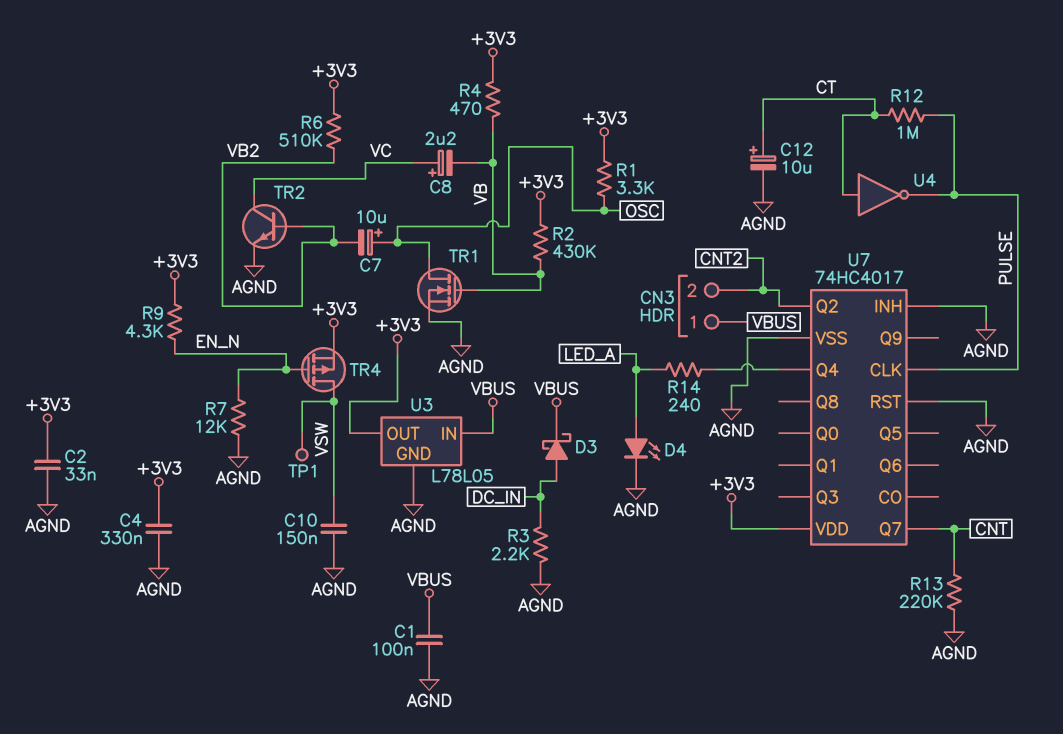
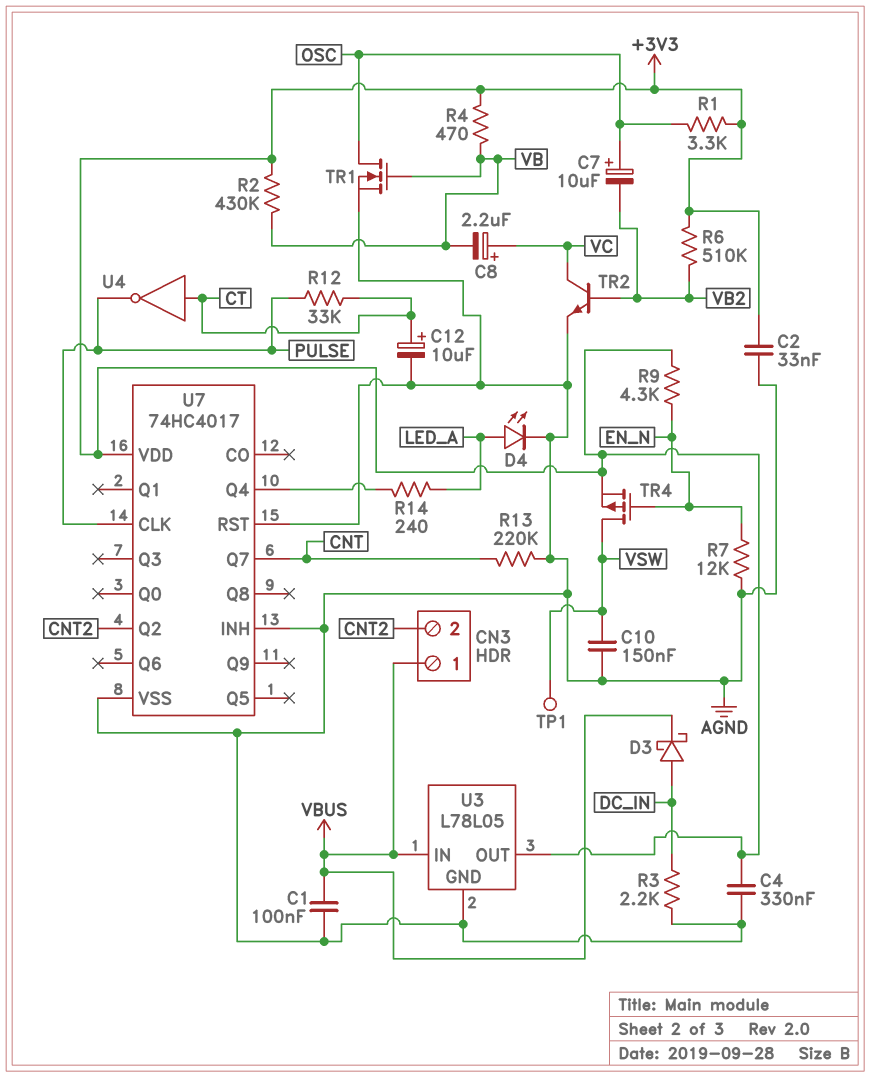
R12: 1M (CT, PULSE) -> 33k (CT, PULSE)

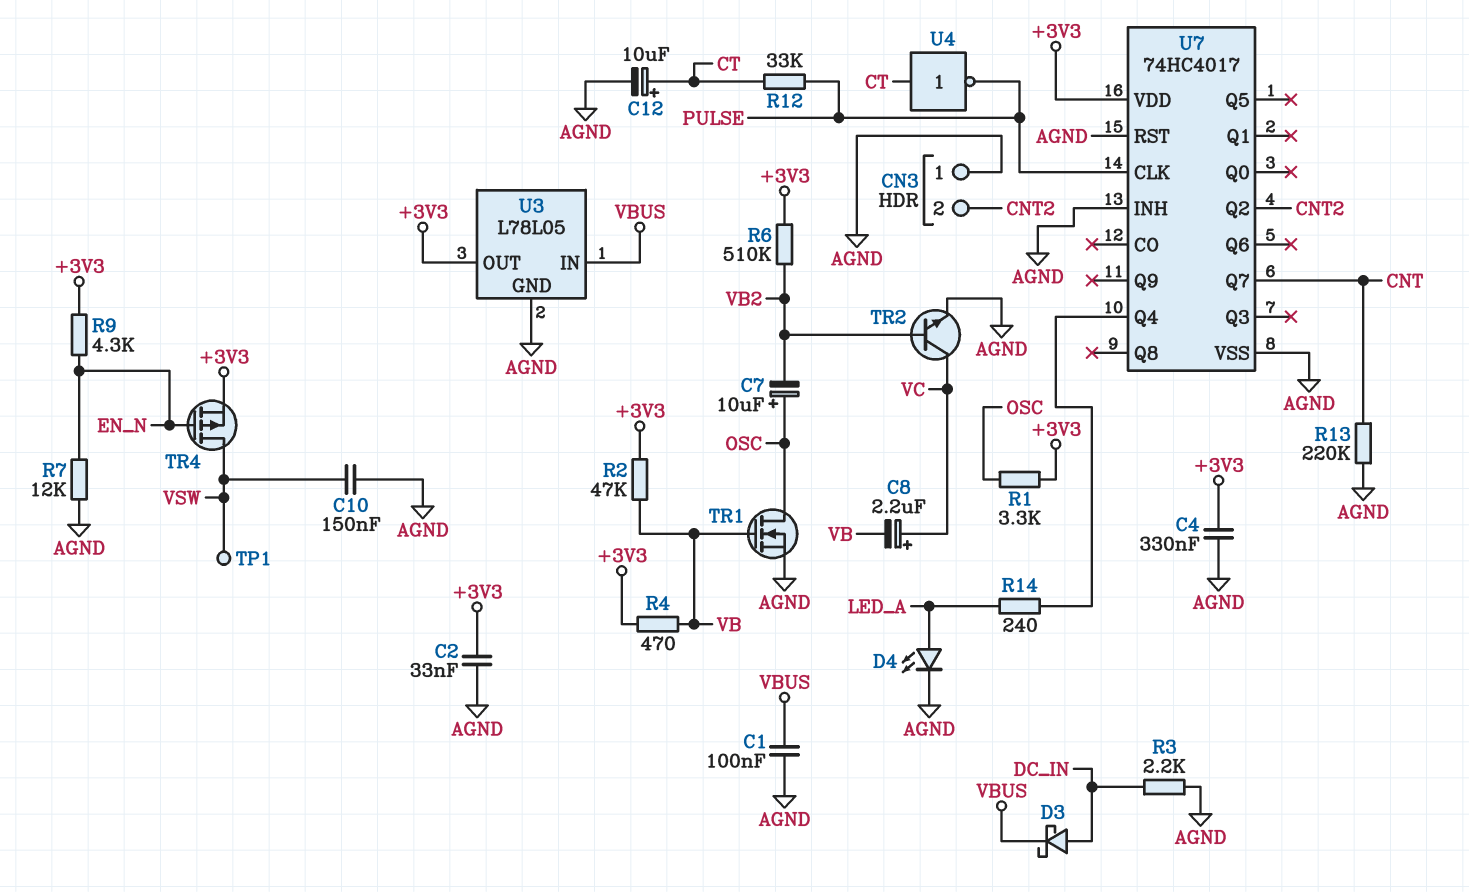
CN3 pin 1: VBUS -> AGND
R2: 430k (+3V3, VB) -> 47k (+3V3, VB)

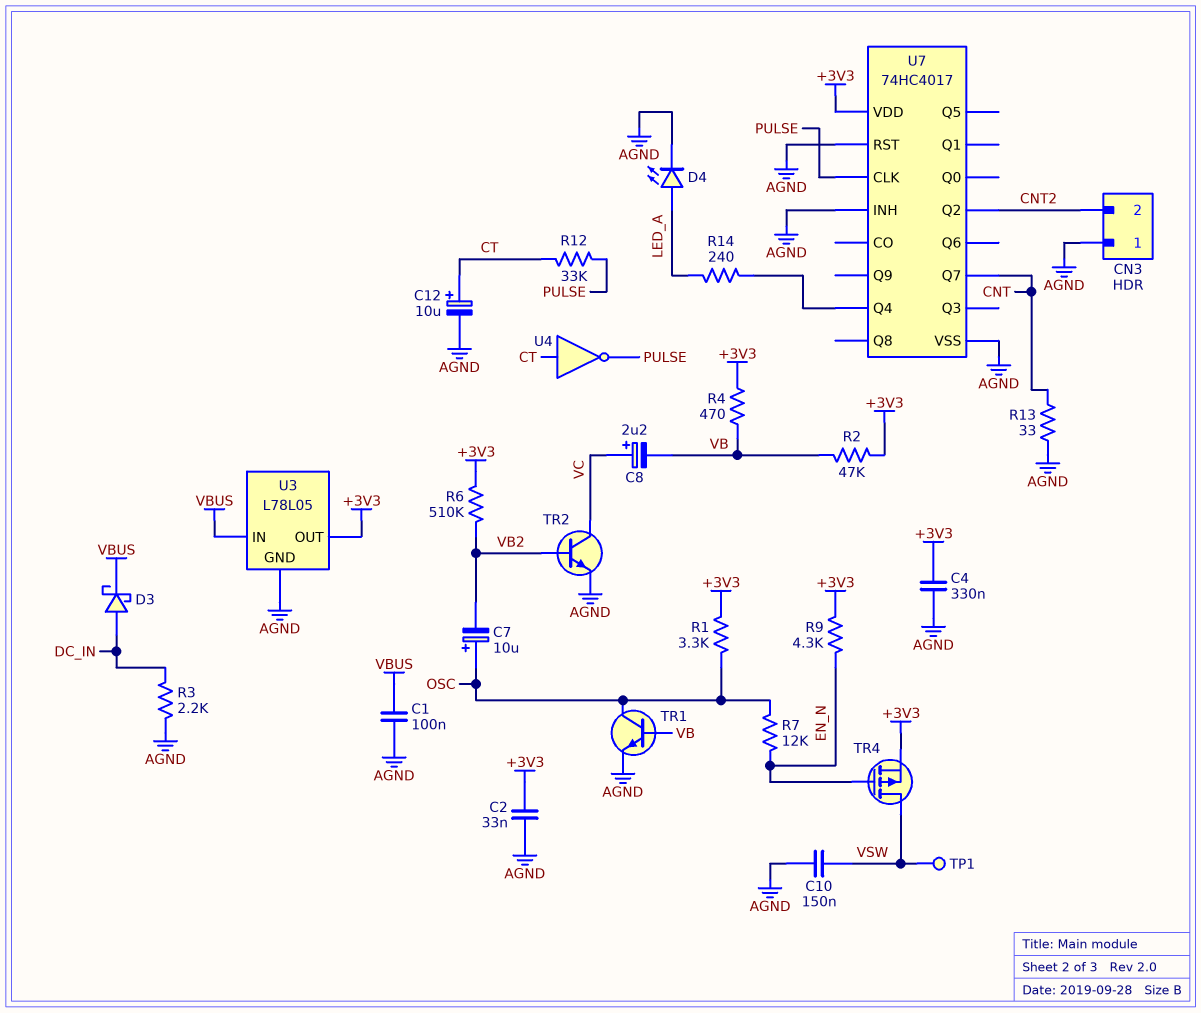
R7: 12k (AGND, EN_N) -> 12k (EN_N, OSC)
R13: 220k (AGND, CNT) -> 33 (AGND, CNT)
TR1: NMOS (G VB, D OSC, S AGND) -> NPN (B VB, C OSC, E AGND)

